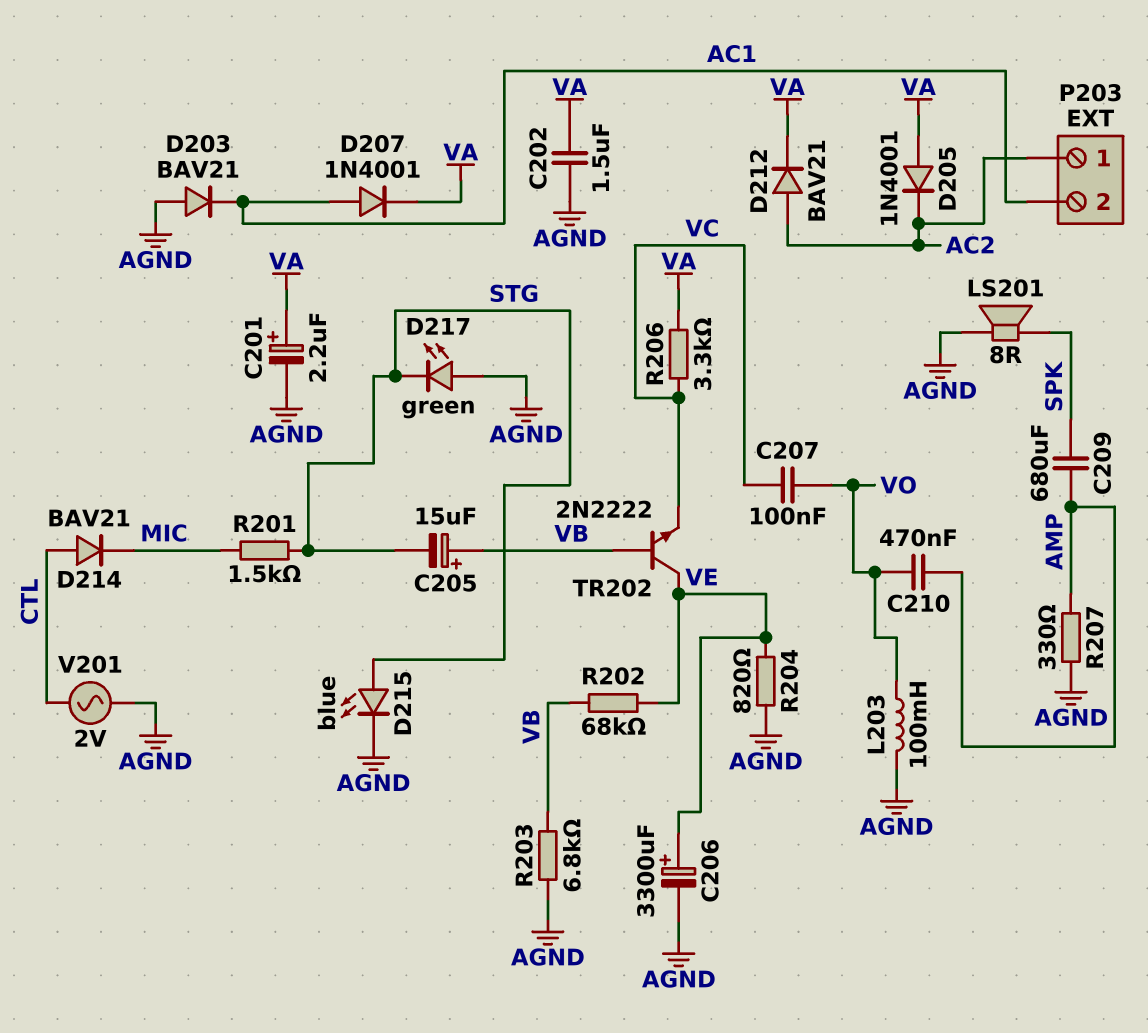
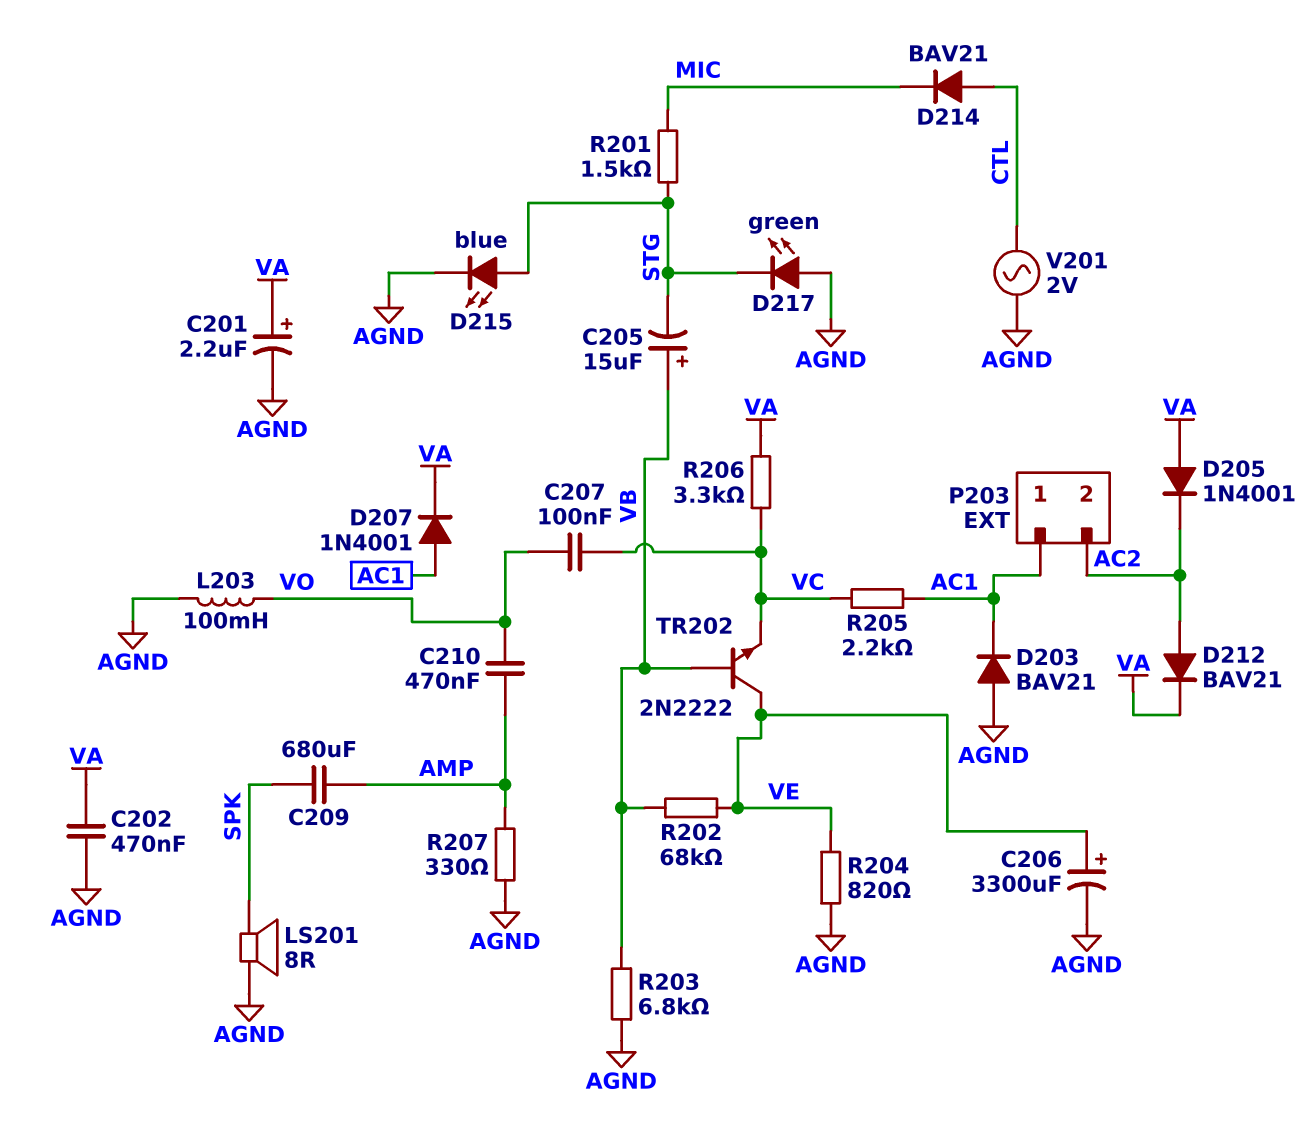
C202: 1.5uF (AGND, VA) -> 470nF (AGND, VA)
P203 pin 1: AC2 -> AC1
P203 pin 2: AC1 -> AC2
R205: none -> 2.2k (AC1, VC)

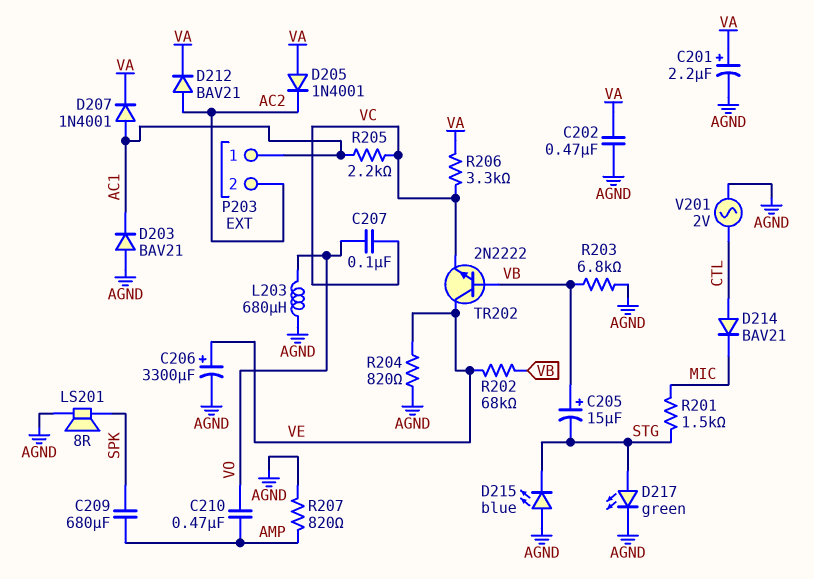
D215: LED blue (A STG, K AGND) -> LED blue (A AGND, K STG)
D217: LED green (A AGND, K STG) -> LED green (A STG, K AGND)
L203: 100mH (AGND, VO) -> 680uH (AGND, VO)
R207: 330 (AGND, AMP) -> 820 (AGND, AMP)

